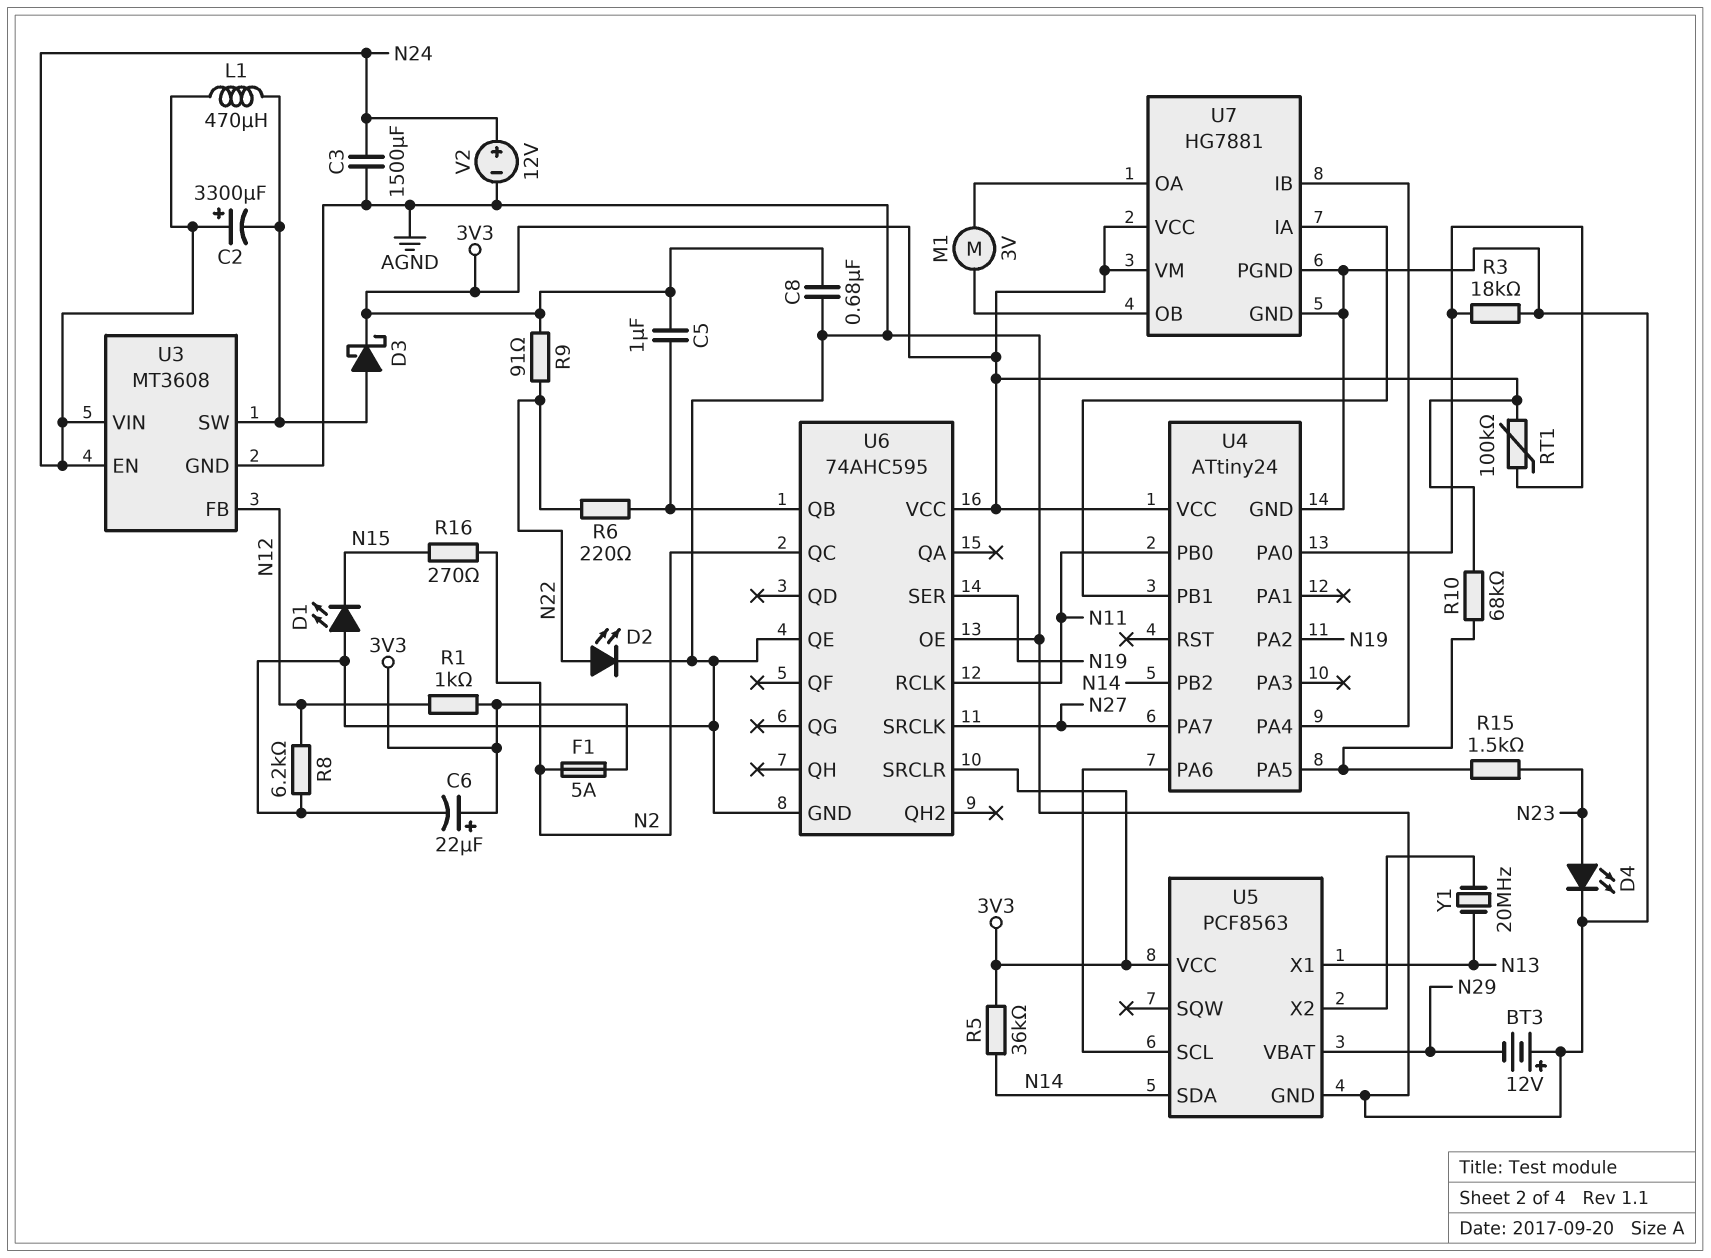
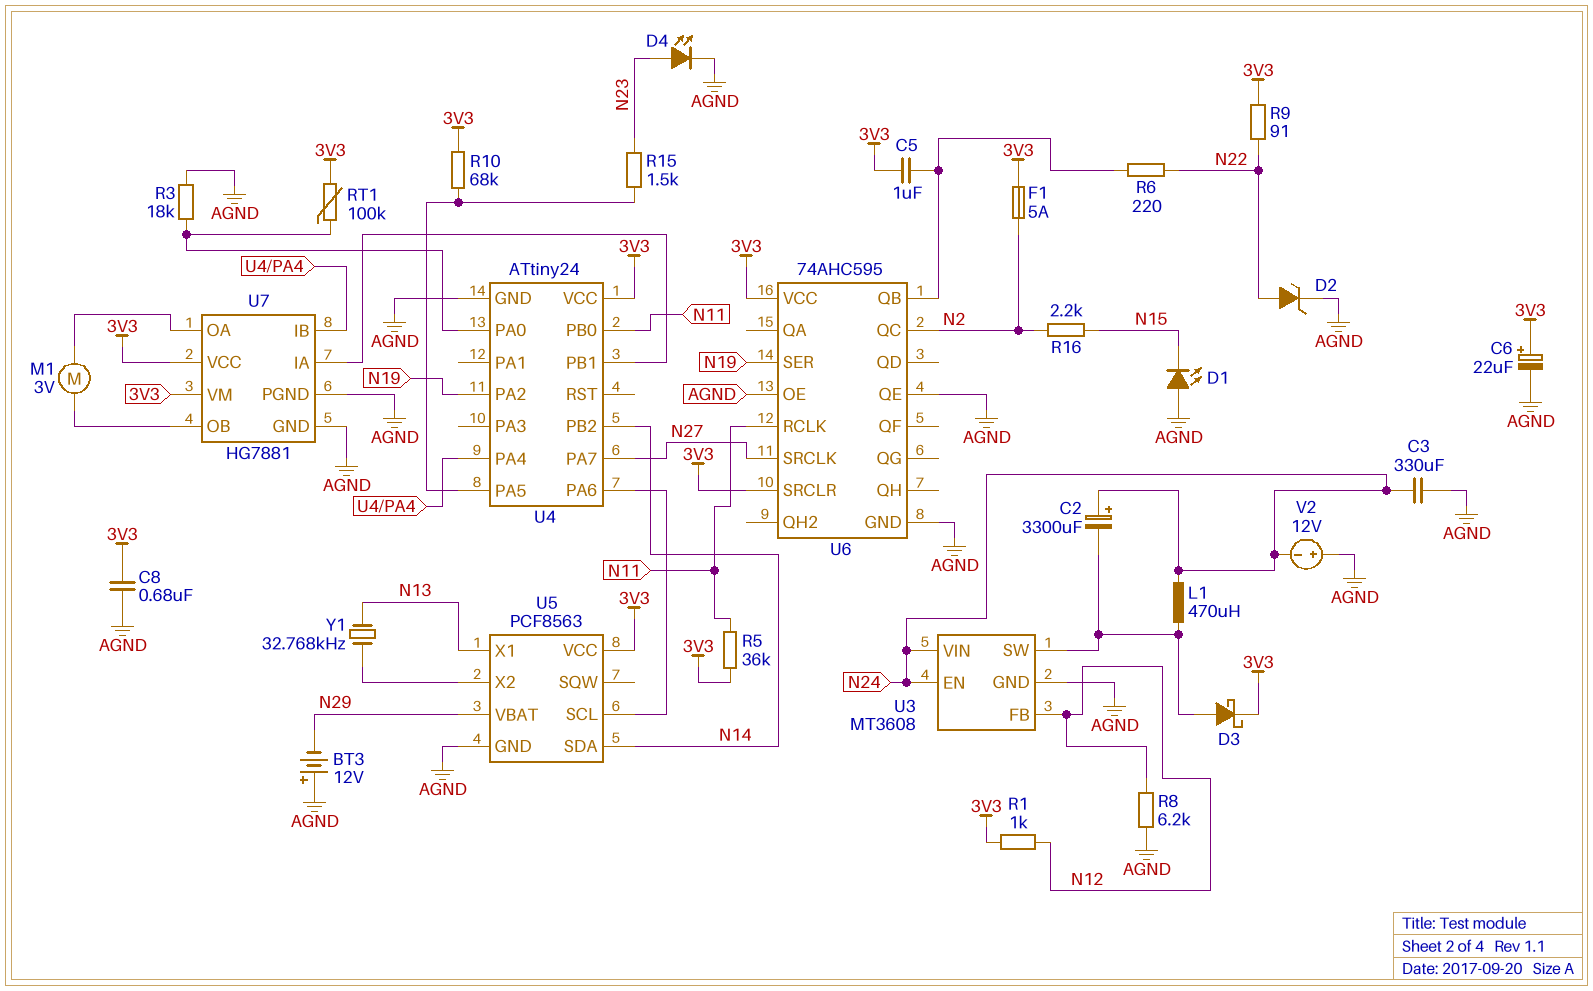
C3: 1500uF (AGND, N24) -> 330uF (AGND, N24)
D2: LED (A N22, K AGND) -> zener (A N22, K AGND)
R5: 36k (3V3, N14) -> 36k (3V3, N11)
R16: 270 (N2, N15) -> 2.2k (N2, N15)
V2: 12V (plus N24, minus AGND) -> 12V (plus AGND, minus N24)
Y1: 20MHz (N13, U5/X2) -> 32.768kHz (N13, U5/X2)

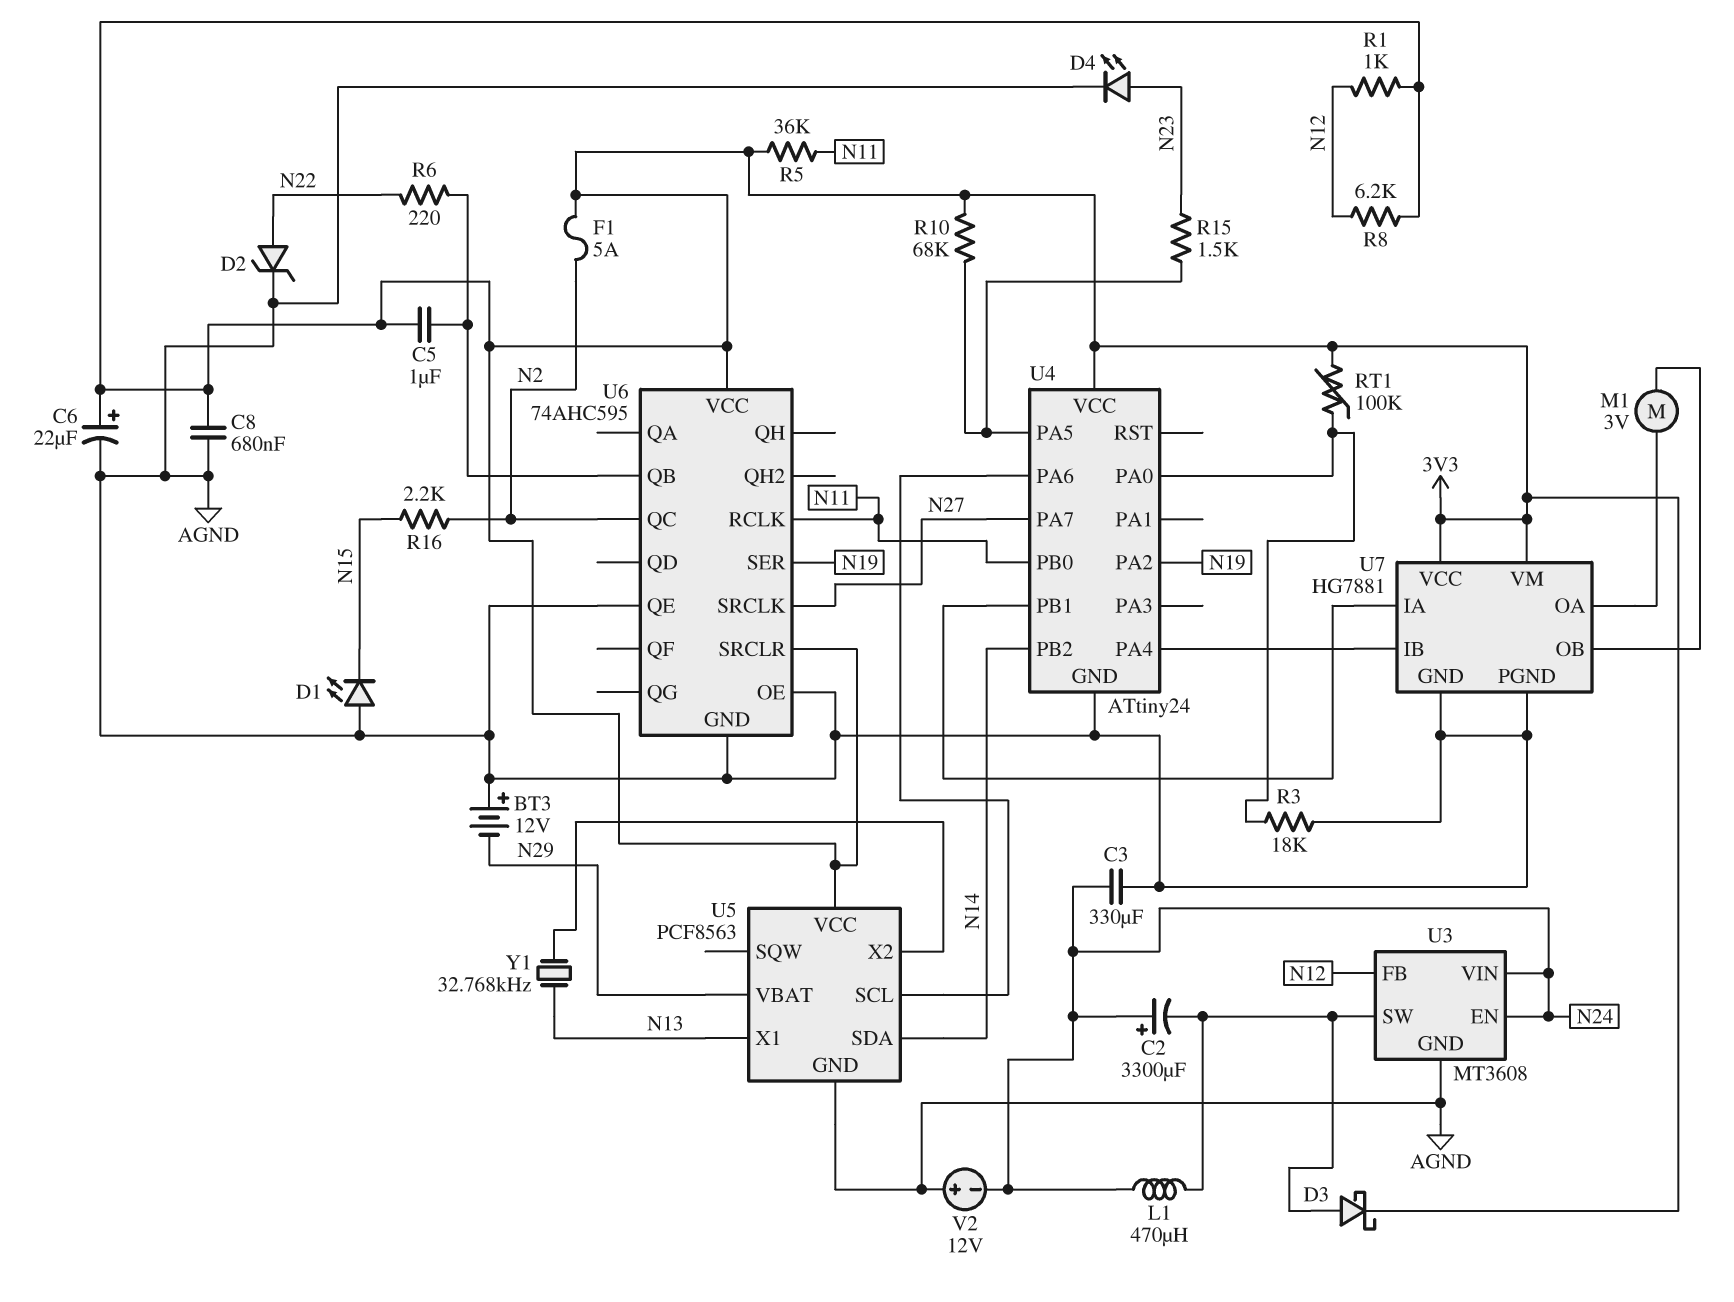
R8: 6.2k (AGND, N12) -> 6.2k (3V3, N12)
R9: 91 (3V3, N22) -> none

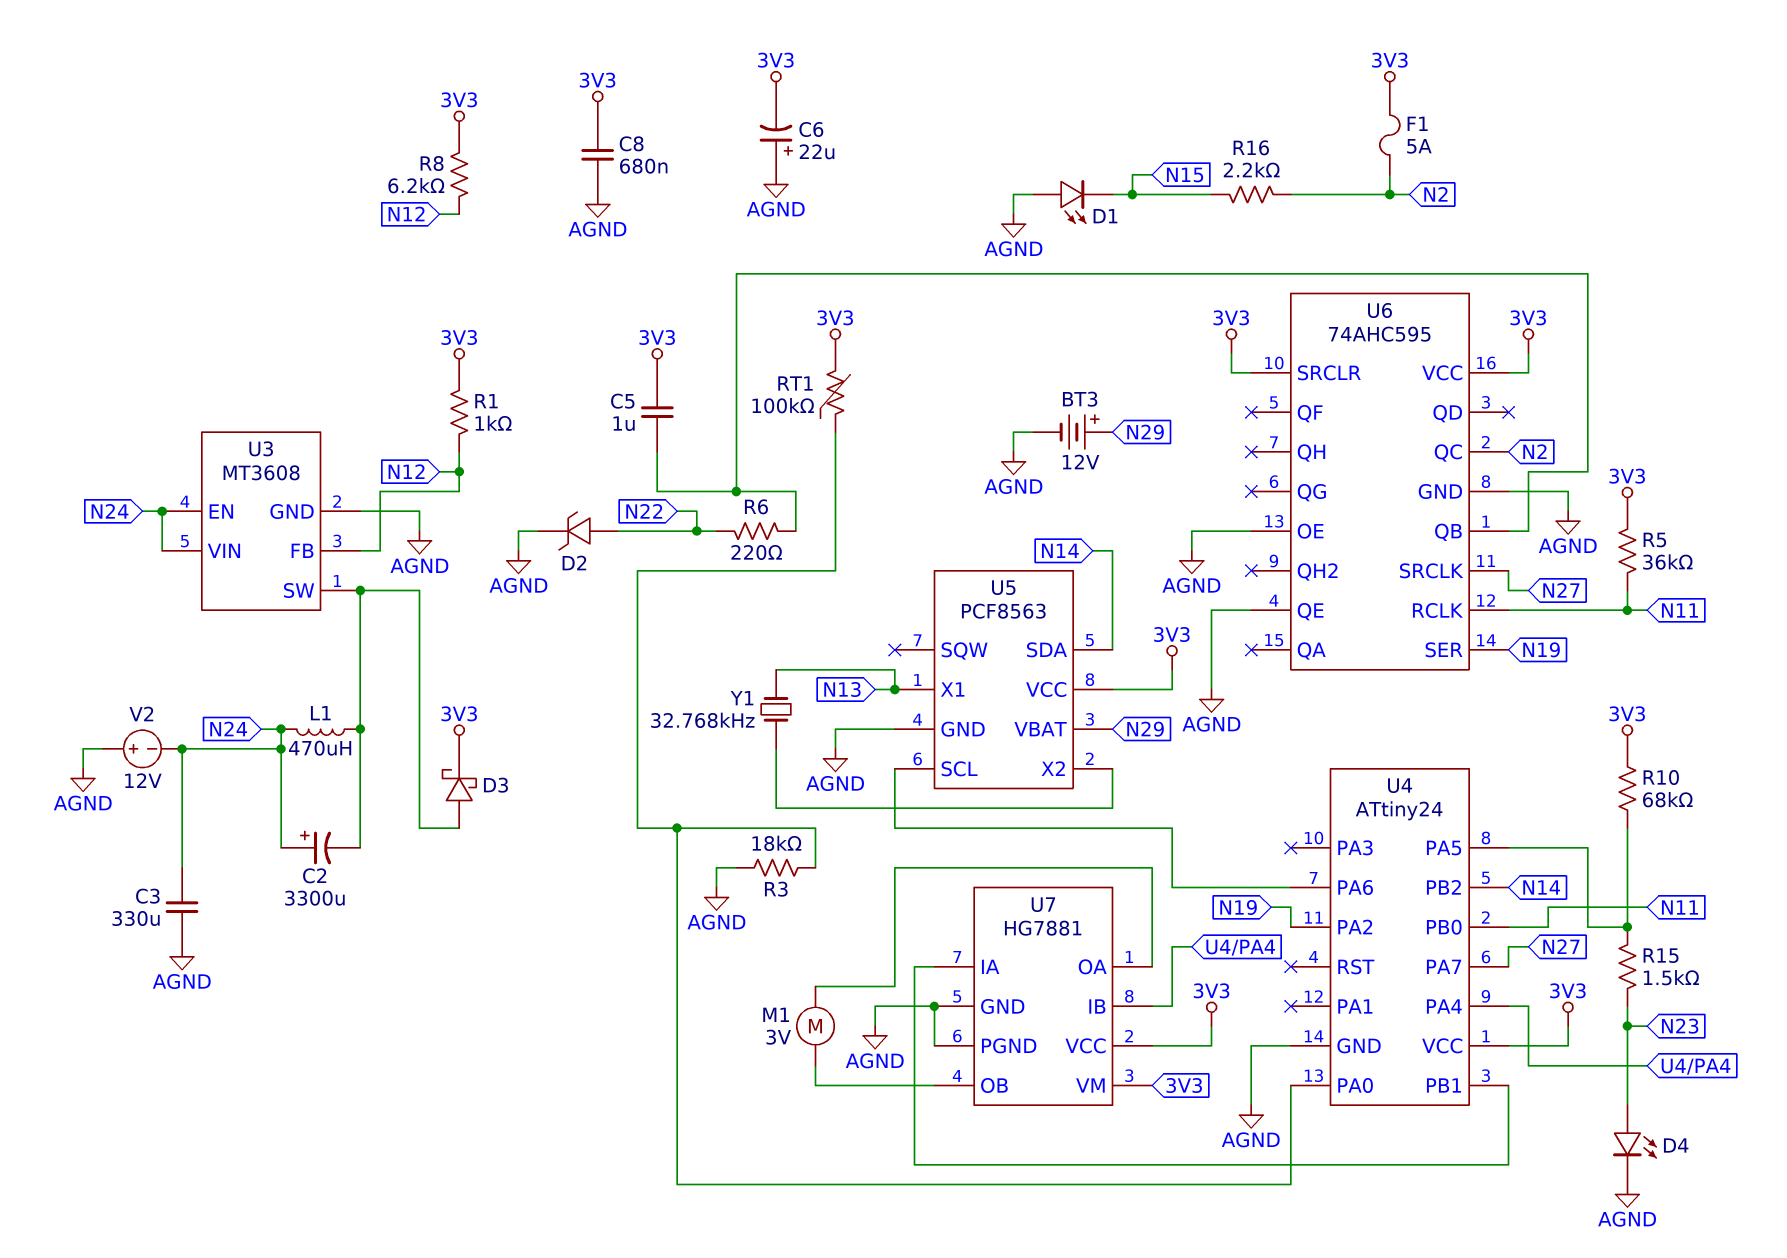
BT3: 12V (plus AGND, minus N29) -> 12V (plus N29, minus AGND)
C6: 22uF (plus 3V3, minus AGND) -> 22uF (plus AGND, minus 3V3)

